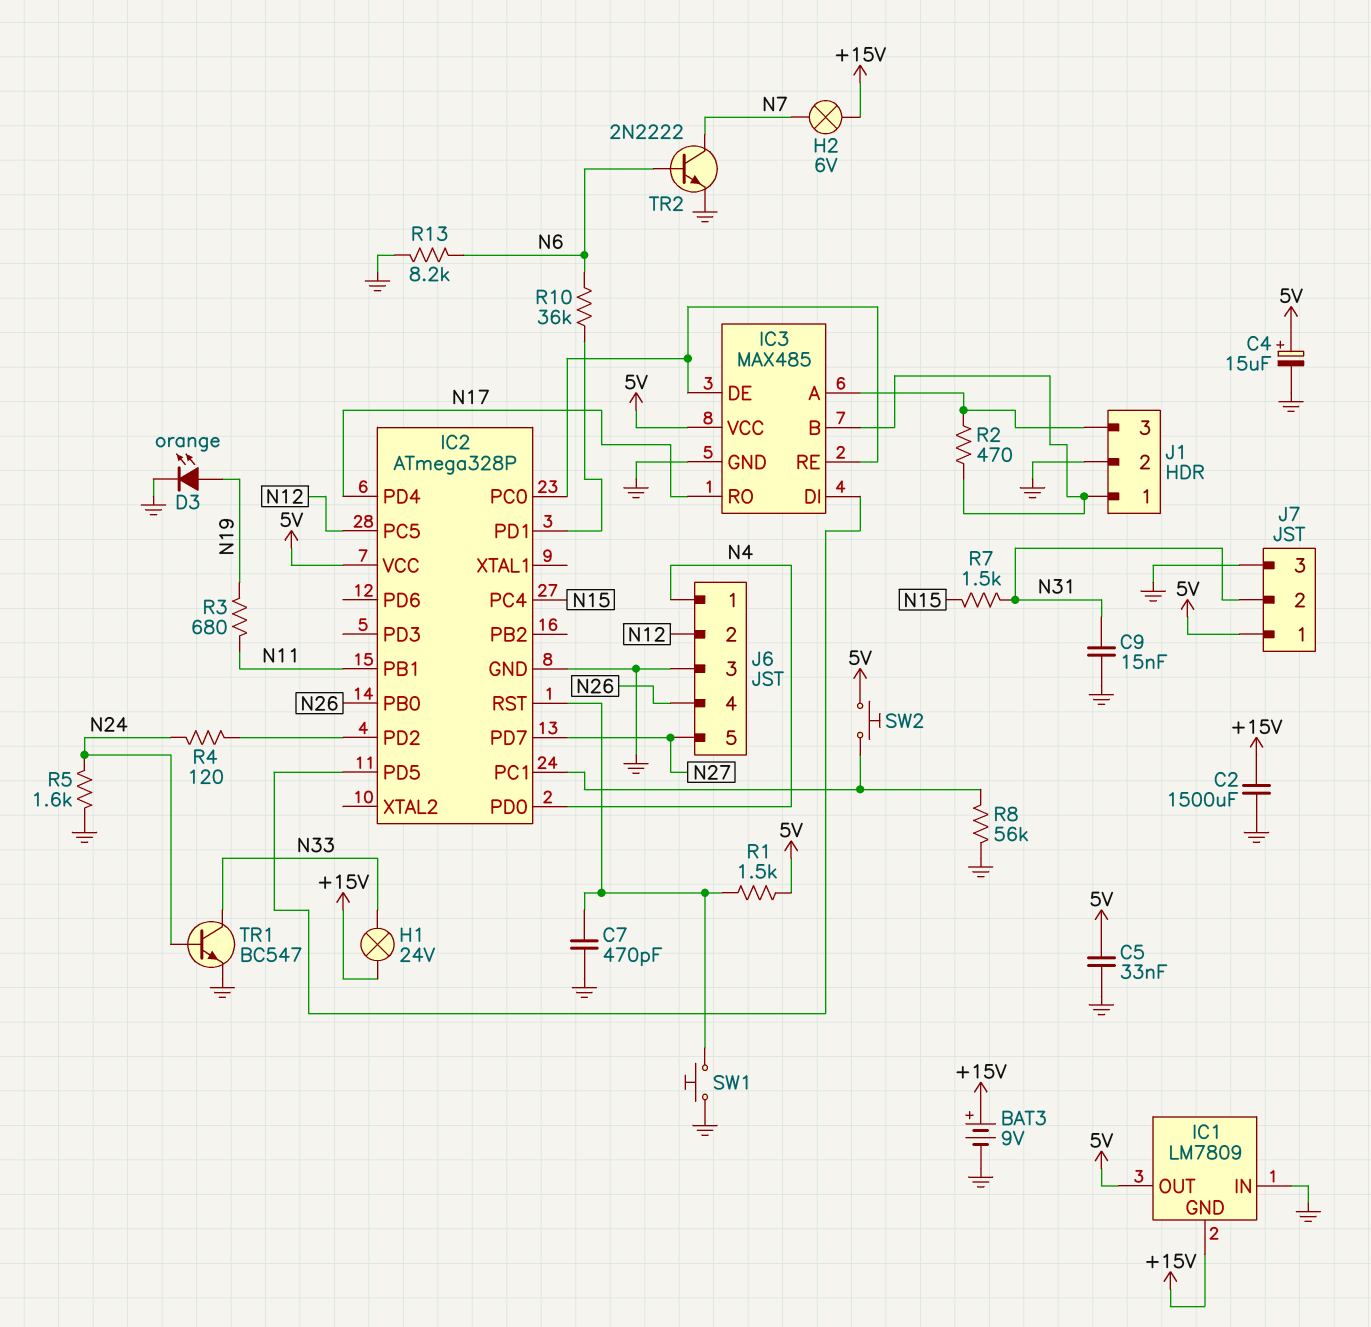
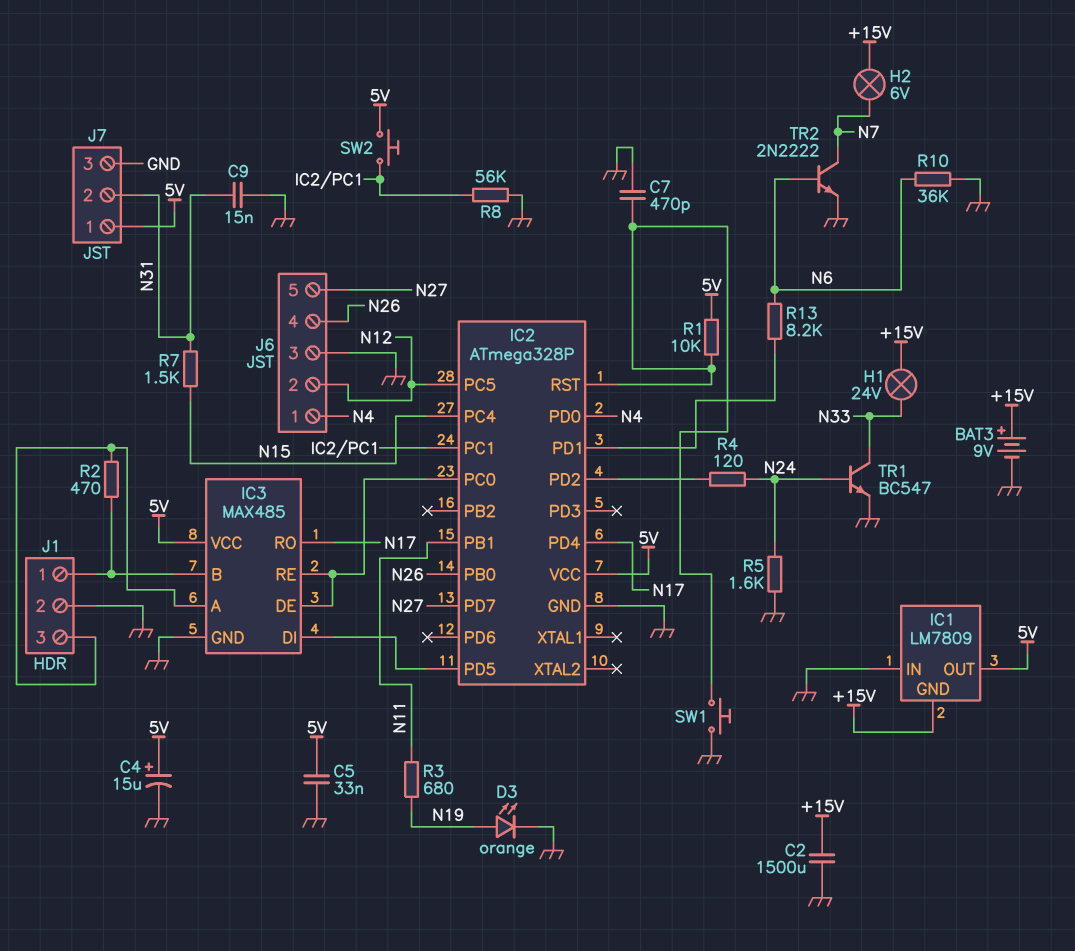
R1: 1.5k (5V, IC2/RST) -> 10k (5V, IC2/RST)
R10: 36k (IC2/PD1, N6) -> 36k (GND, N6)
R13: 8.2k (GND, N6) -> 8.2k (IC2/PD1, N6)

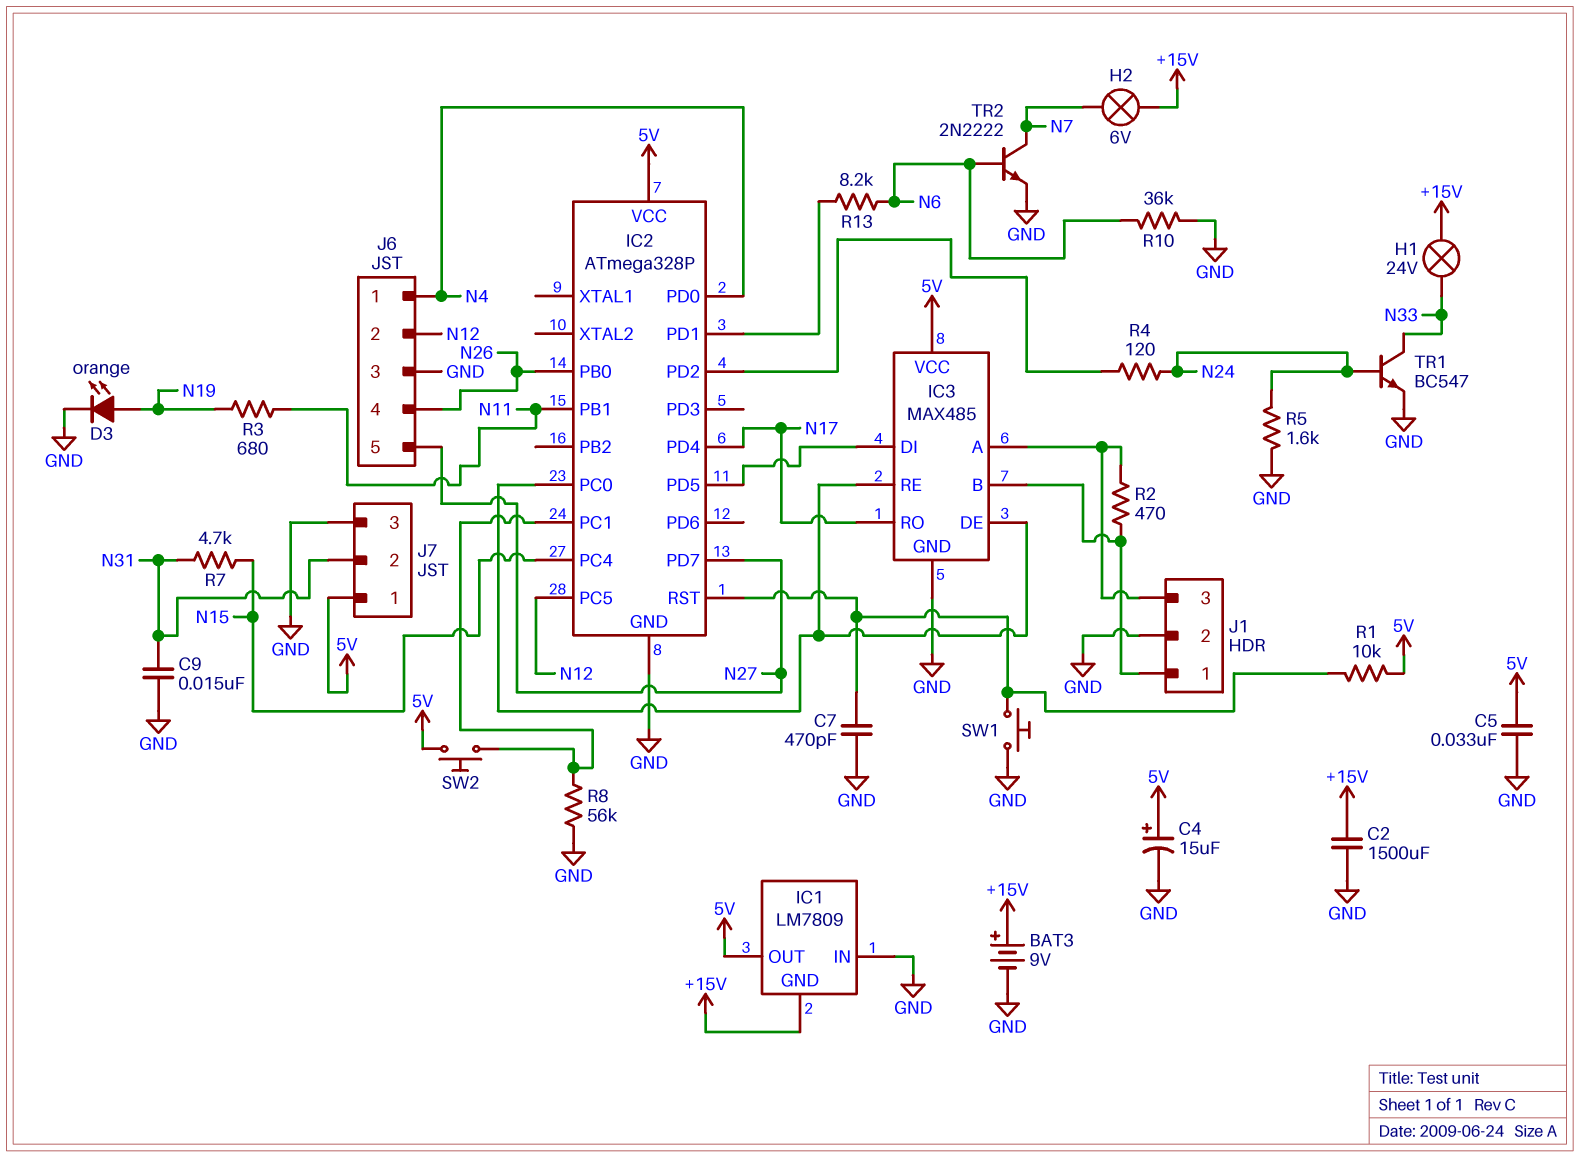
R7: 1.5k (N15, N31) -> 4.7k (N15, N31)

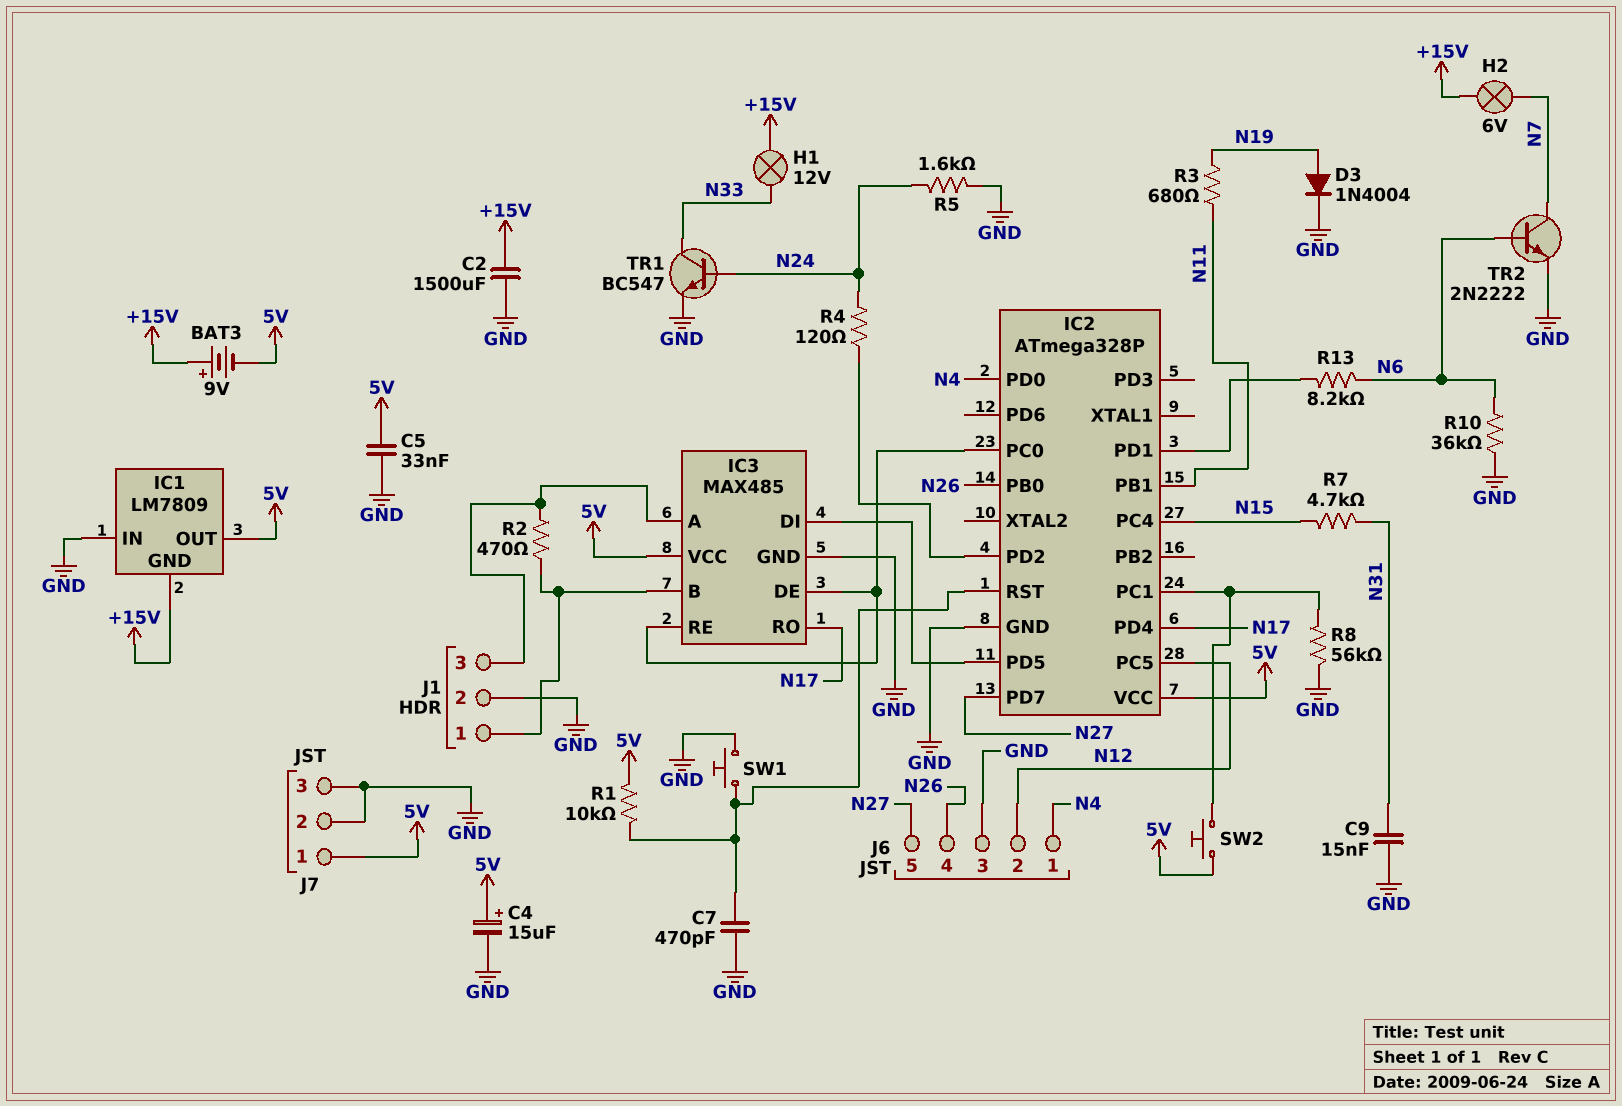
BAT3: 9V (plus +15V, minus GND) -> 9V (plus +15V, minus 5V)
D3: LED orange (A N19, K GND) -> diode 1N4004 (A N19, K GND)
H1: lamp 24V (+15V, N33) -> lamp 12V (+15V, N33)
J7 pin 2: N31 -> GND

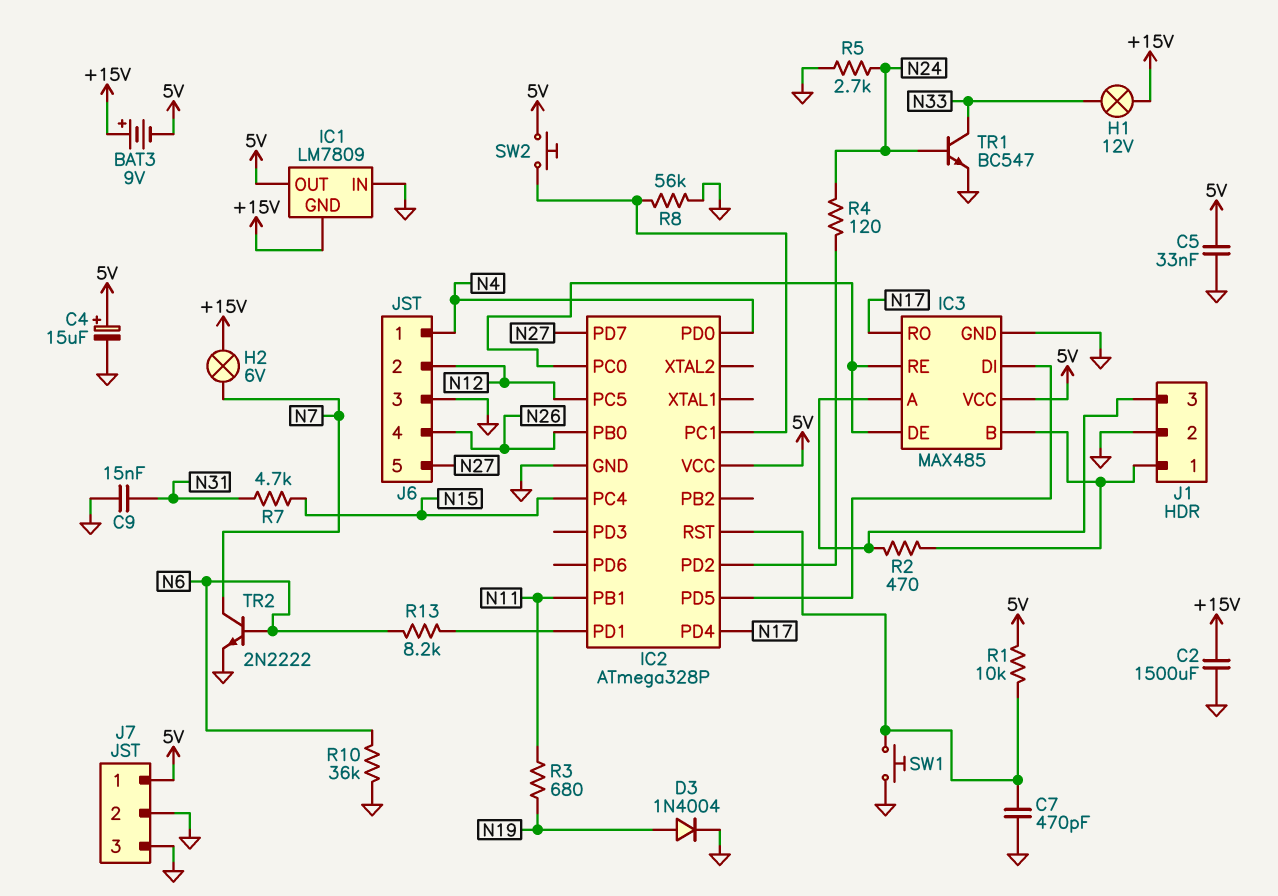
R5: 1.6k (GND, N24) -> 2.7k (GND, N24)

